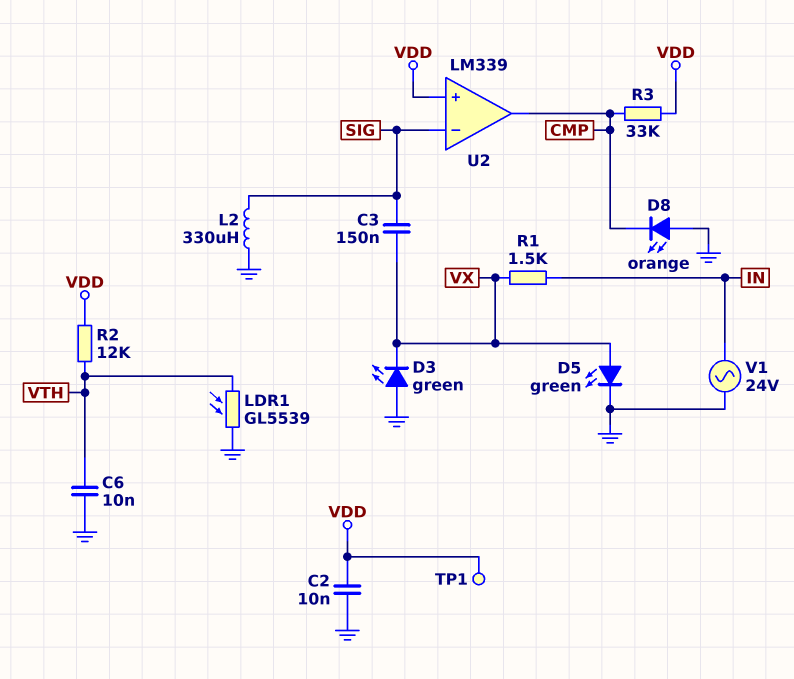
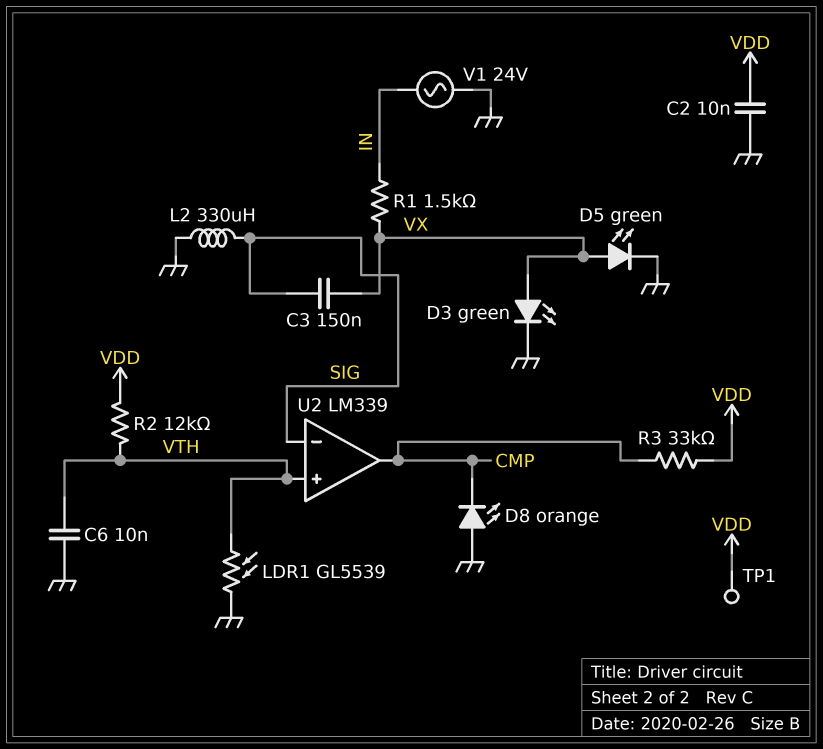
D3: LED green (A GND, K VX) -> LED green (A VX, K GND)
U2 pin in+: VDD -> VTH

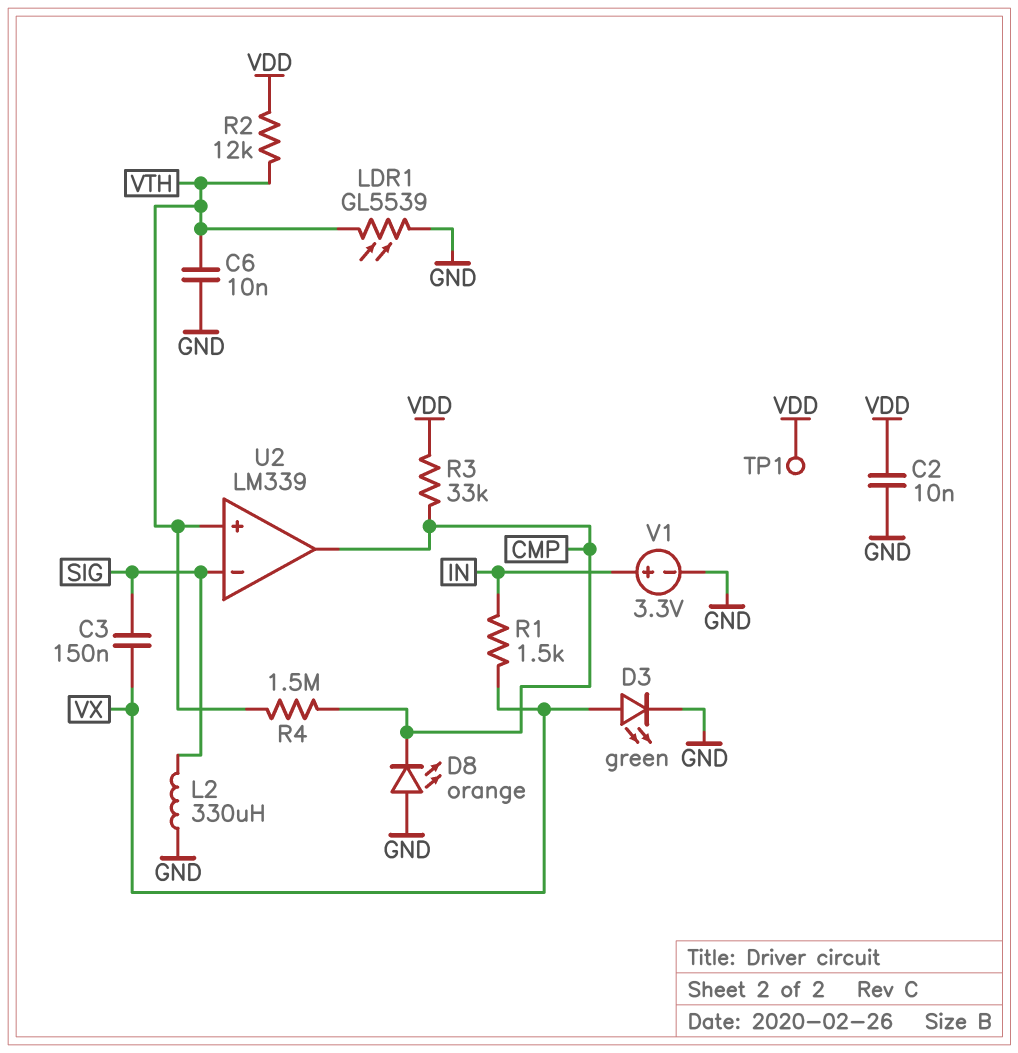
D5: LED green (A VX, K GND) -> none
R4: none -> 1.5M (CMP, VTH)
V1: AC 24V (GND, IN) -> 3.3V (plus IN, minus GND)

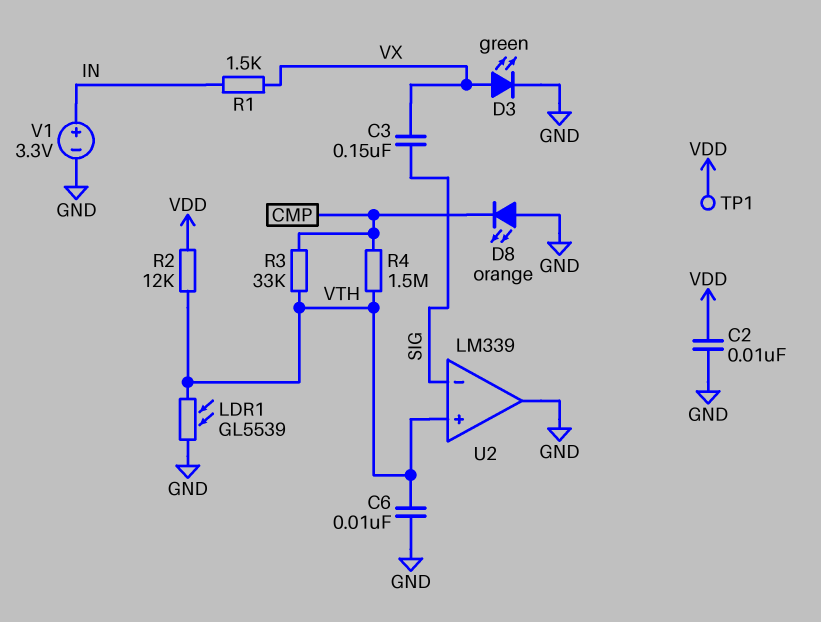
L2: 330uH (GND, SIG) -> none
R3: 33k (CMP, VDD) -> 33k (CMP, VTH)
U2 pin out: CMP -> GND

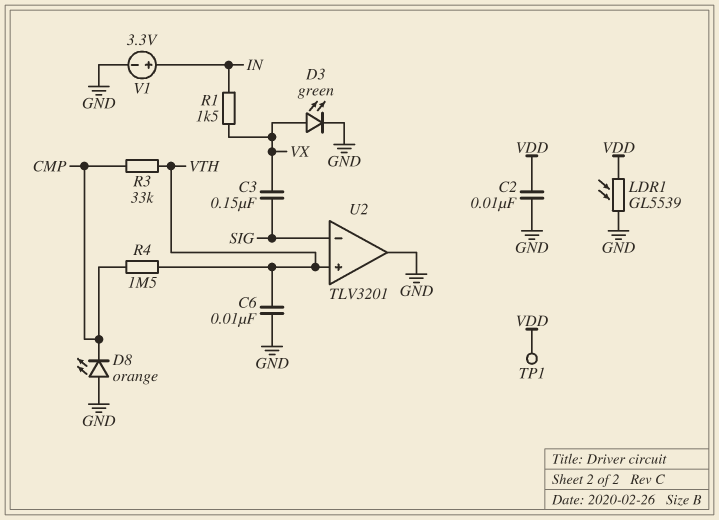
LDR1: GL5539 (GND, VTH) -> GL5539 (GND, VDD)
R2: 12k (VDD, VTH) -> none
U2: LM339 -> TLV3201

